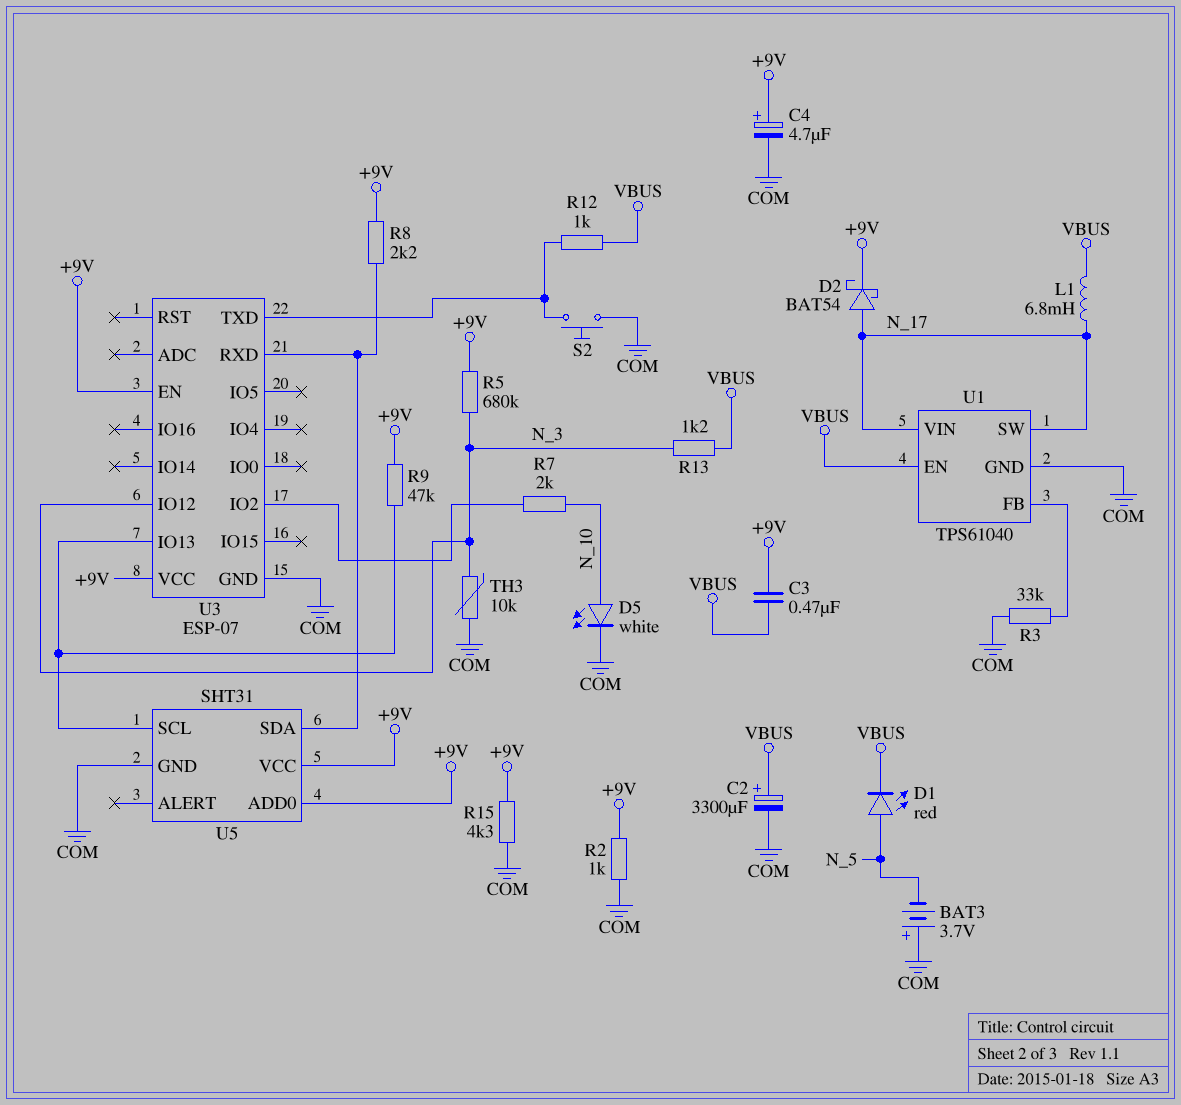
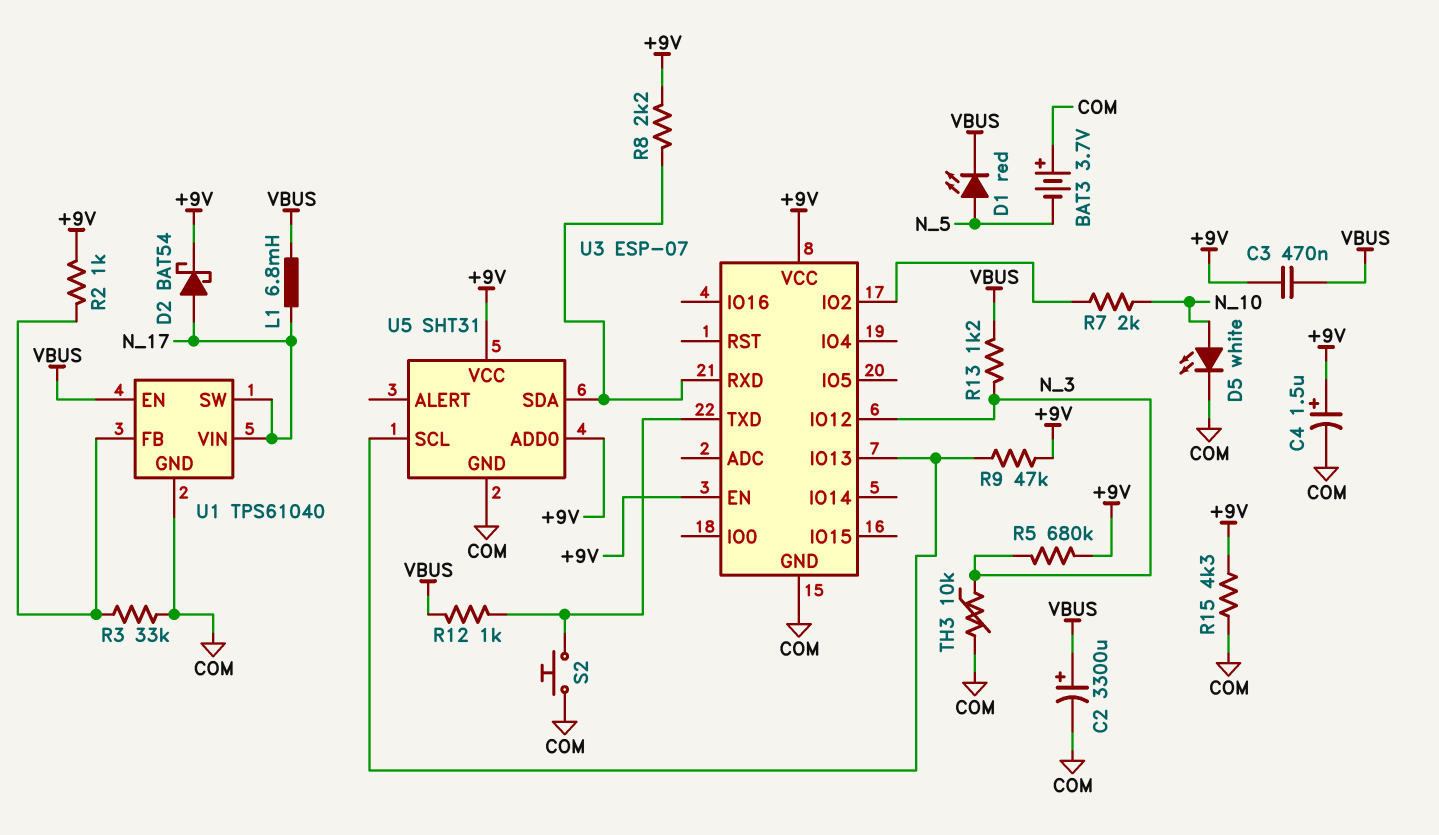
C4: 4.7uF (plus +9V, minus COM) -> 1.5uF (plus +9V, minus COM)
R2: 1k (+9V, COM) -> 1k (+9V, U1/FB)

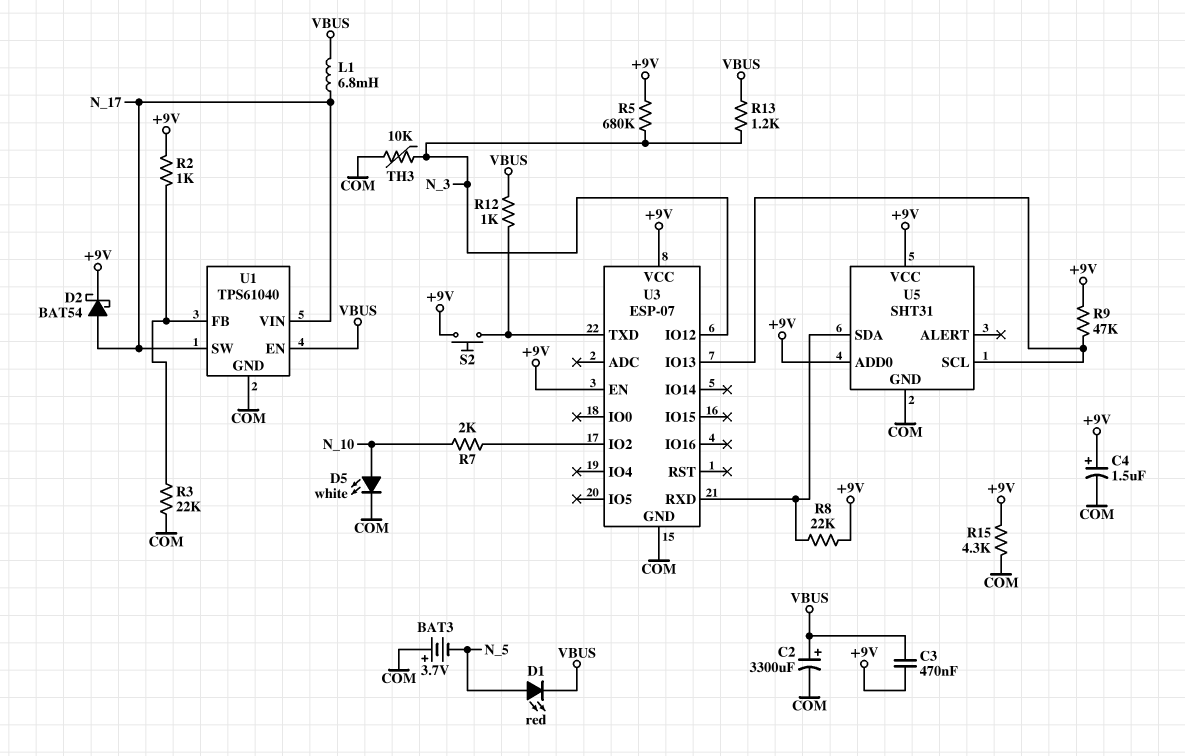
R3: 33k (COM, U1/FB) -> 22k (COM, U1/FB)
R8: 2.2k (+9V, U3/RXD) -> 22k (+9V, U3/RXD)
S2: button (COM, U3/TXD) -> button (+9V, U3/TXD)

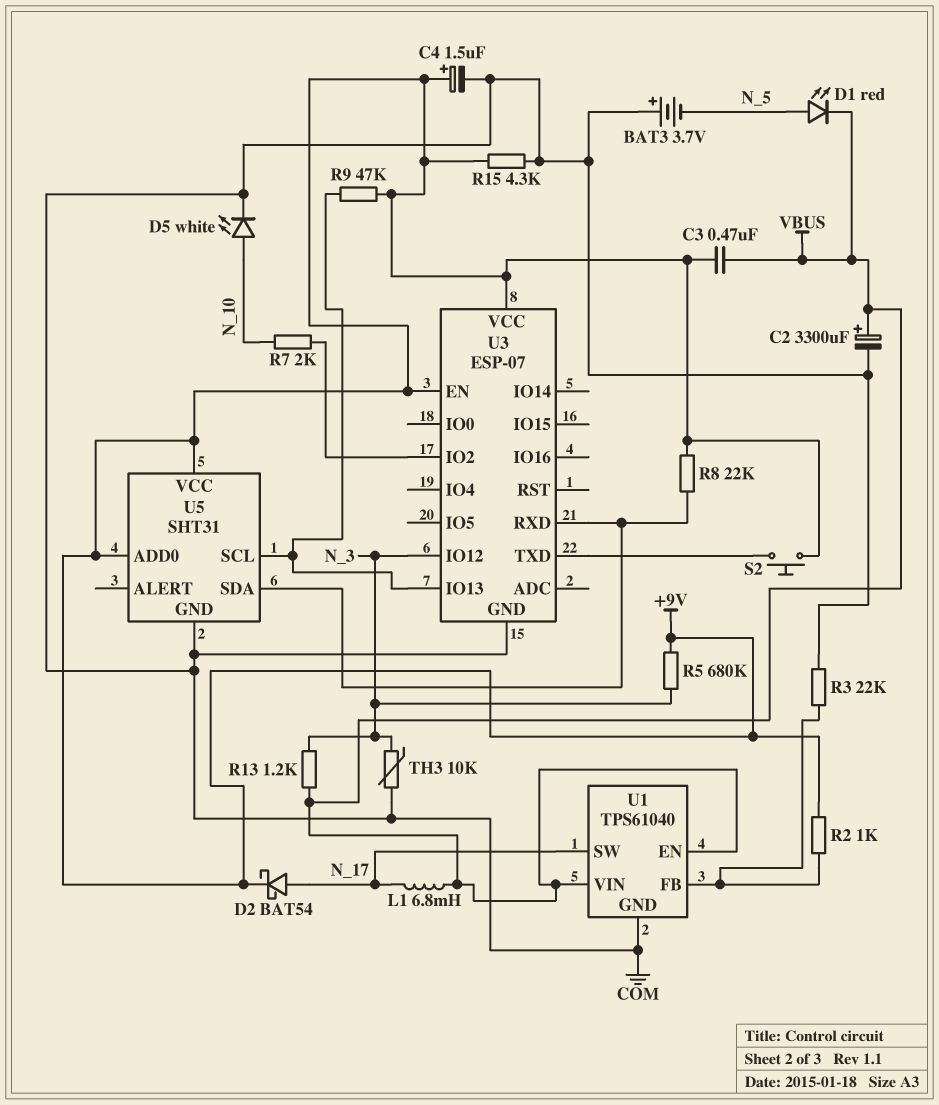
R12: 1k (U3/TXD, VBUS) -> none
U1 pin VIN: N_17 -> VBUS

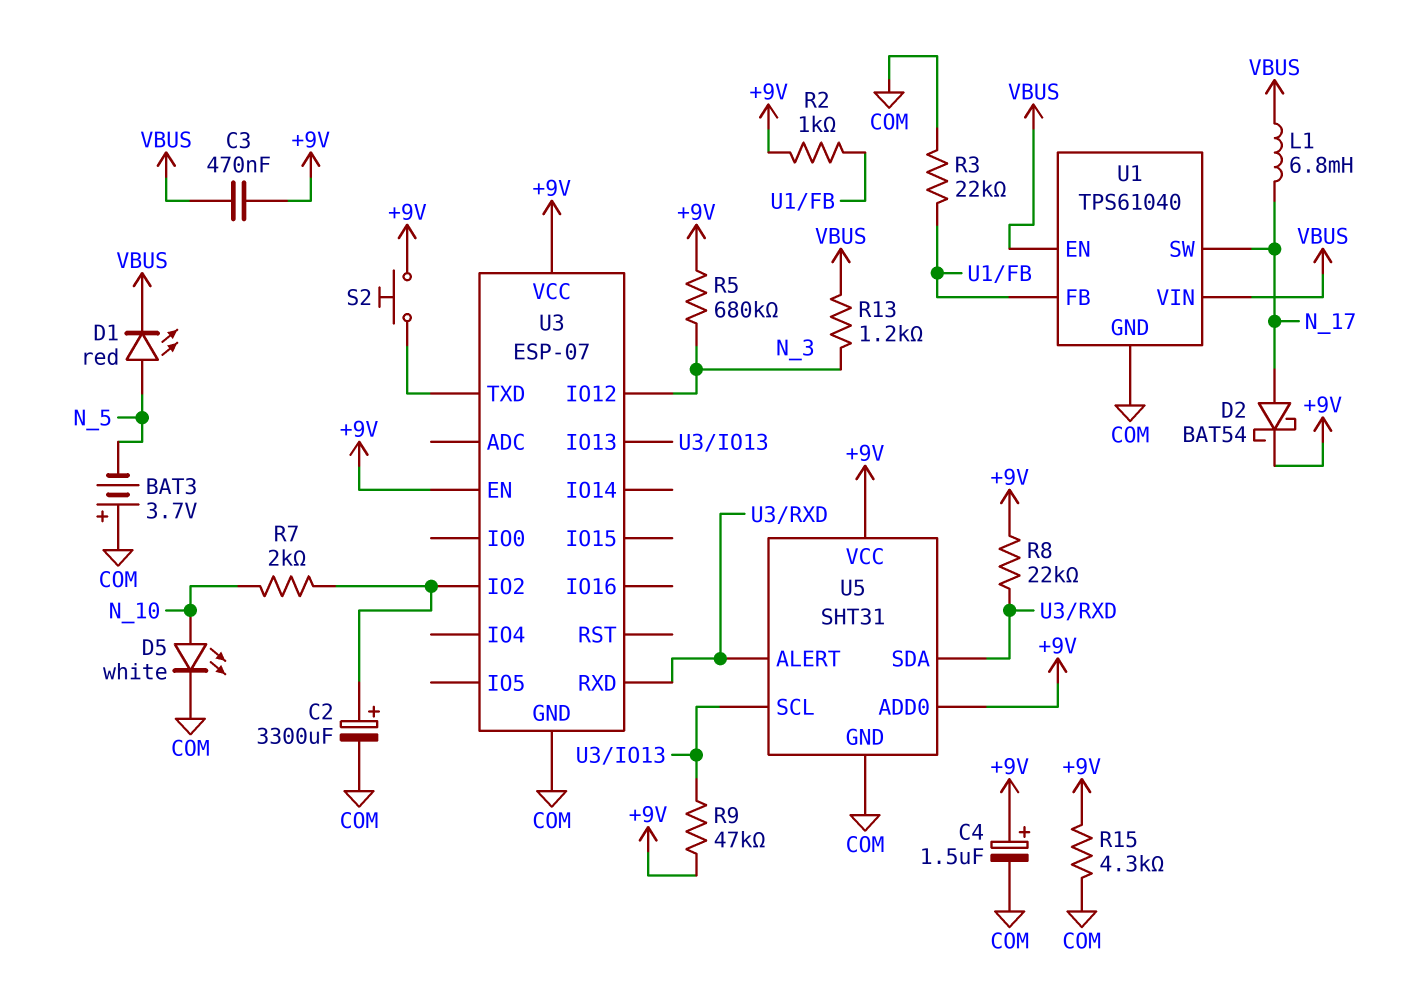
C2: 3300uF (plus VBUS, minus COM) -> 3300uF (plus U3/IO2, minus COM)
TH3: 10k (COM, N_3) -> none
U5 pin ALERT: none -> U3/RXD

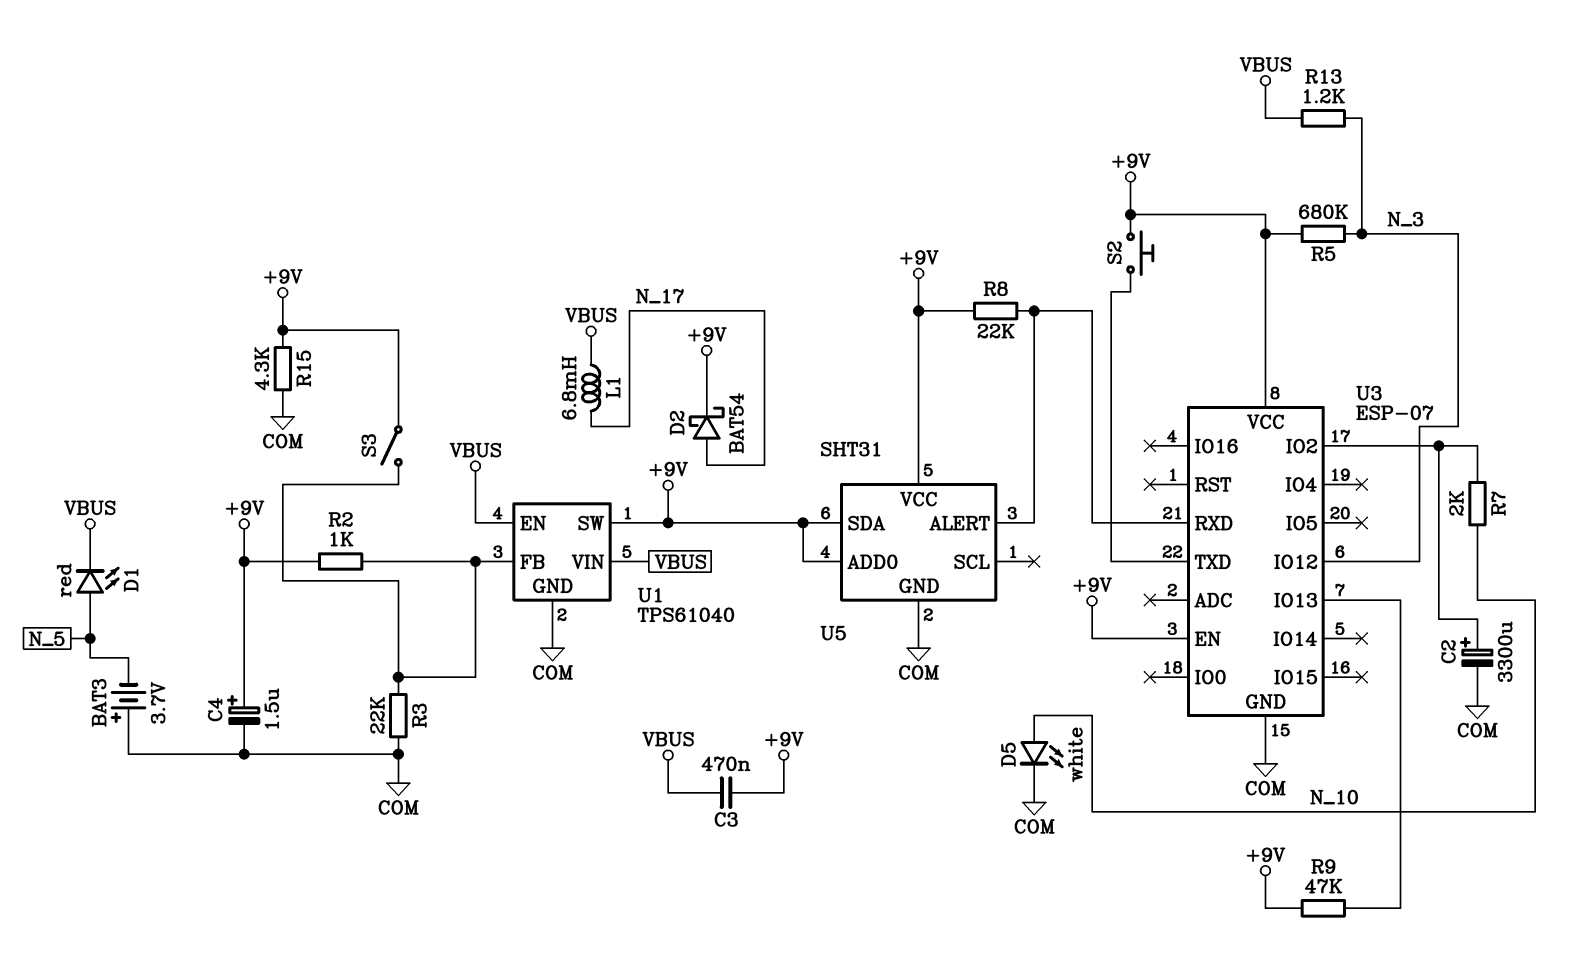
S3: none -> switch (+9V, U1/FB)
U1 pin SW: N_17 -> +9V
U5 pin SCL: U3/IO13 -> none
U5 pin SDA: U3/RXD -> +9V

